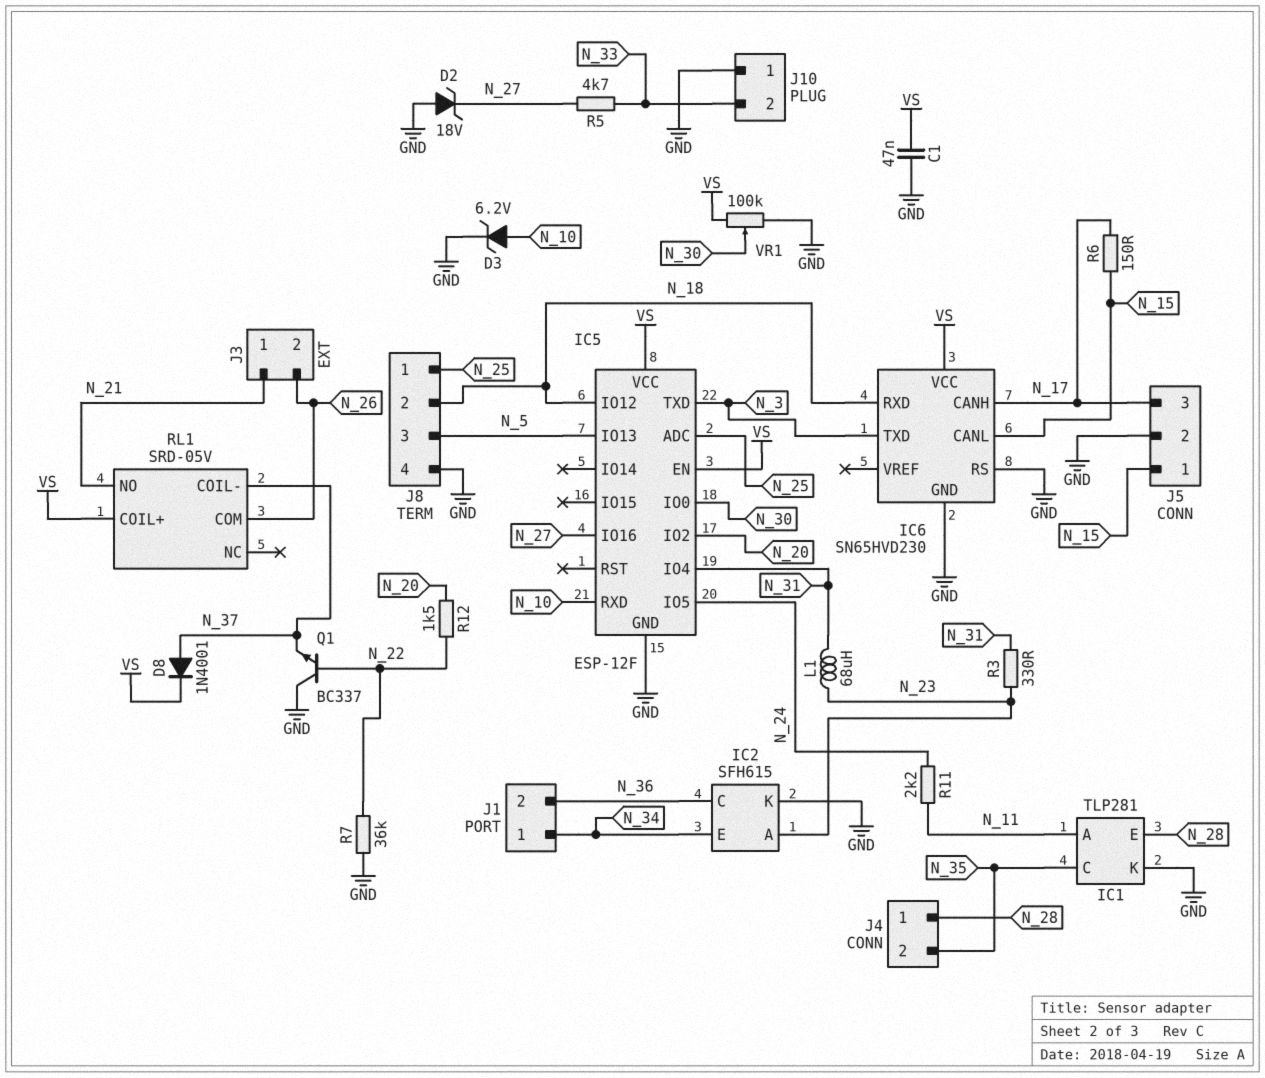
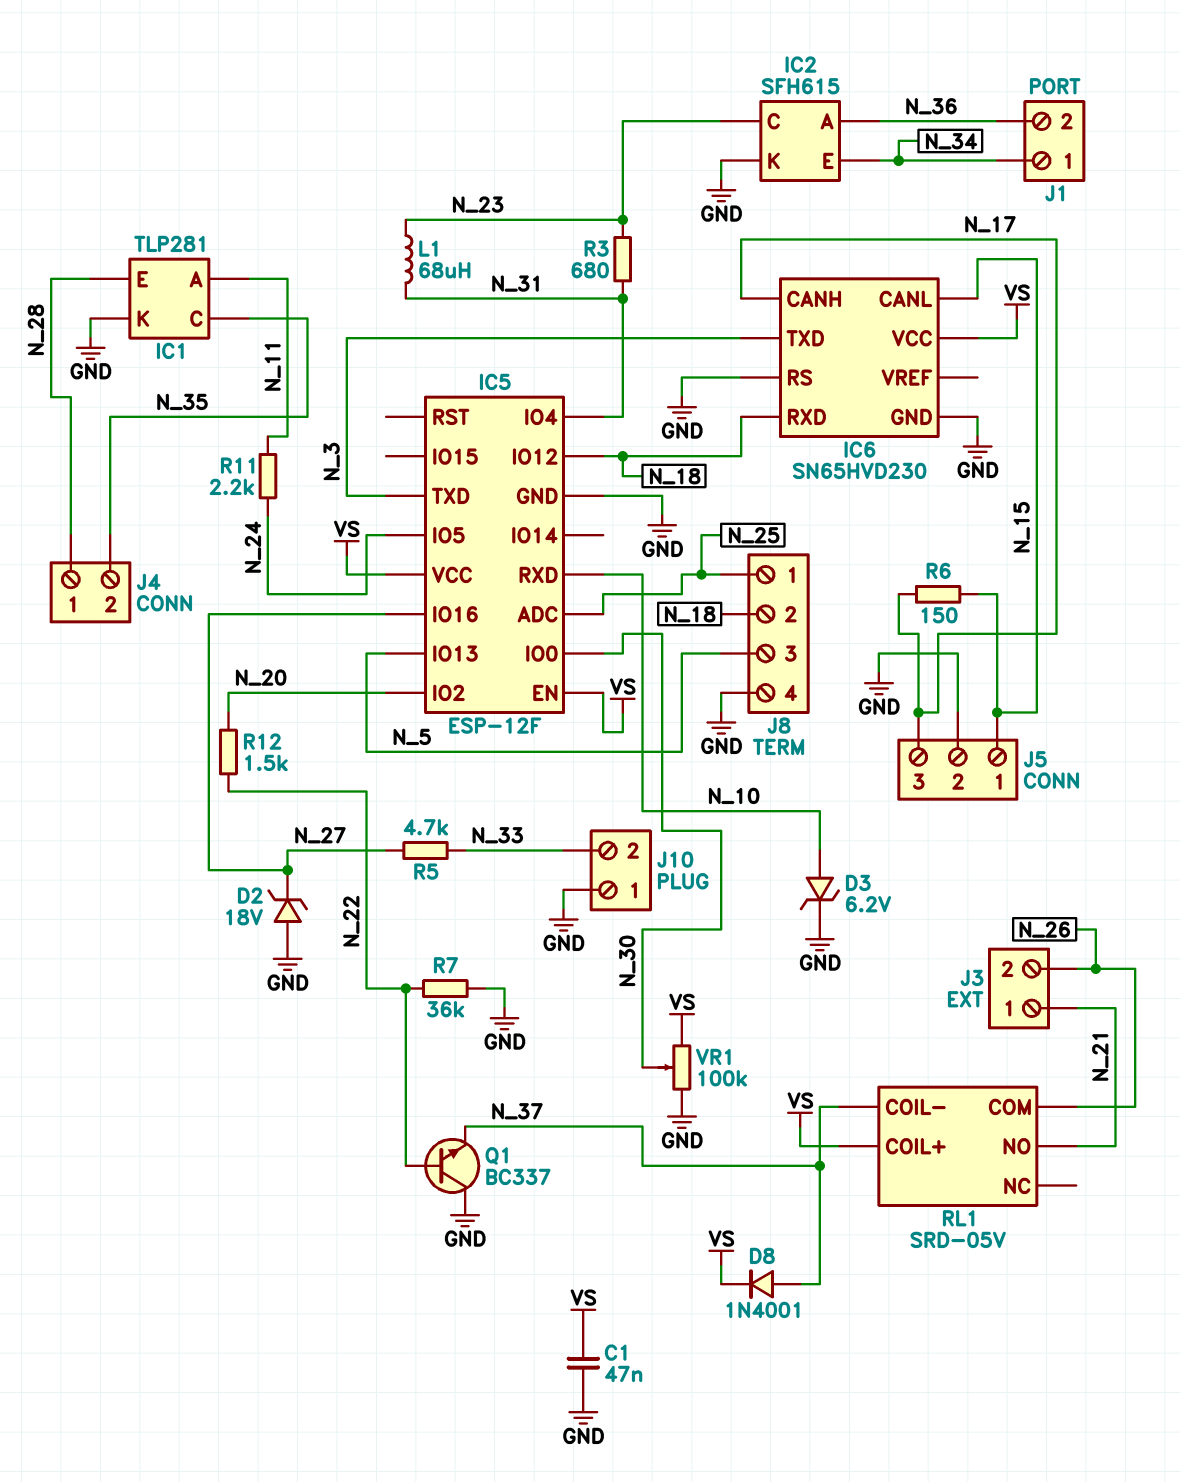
IC2 pin A: N_23 -> N_36
IC2 pin C: N_36 -> N_23
R3: 330 (N_23, N_31) -> 680 (N_23, N_31)

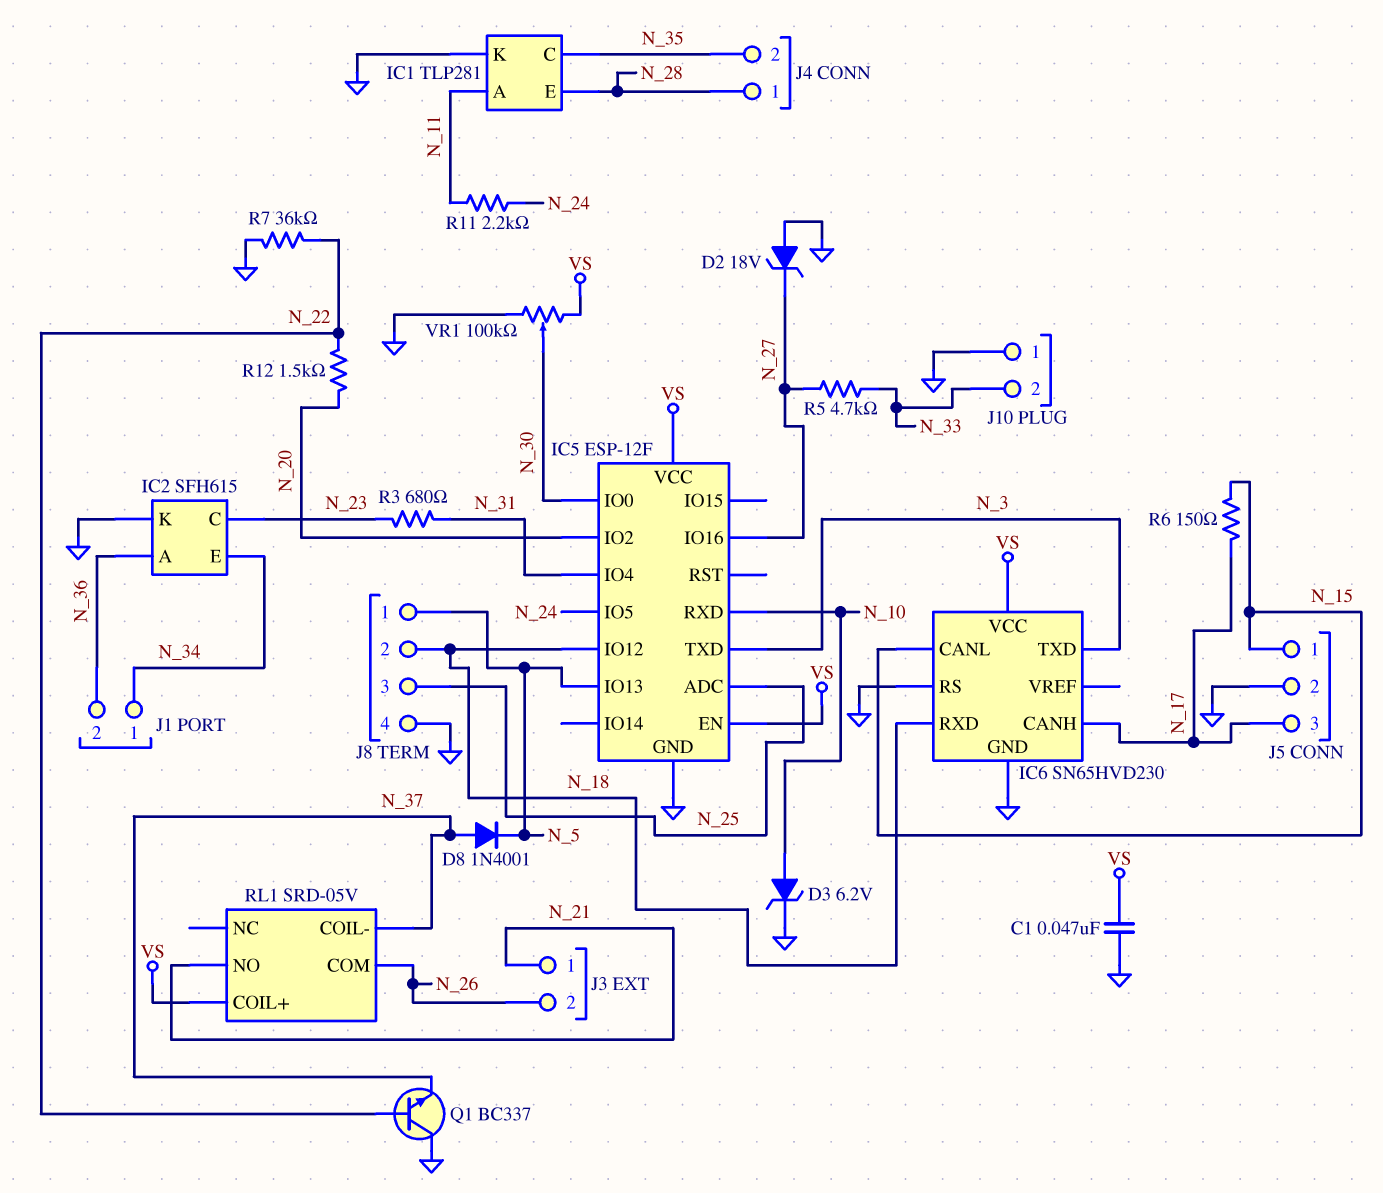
D8: diode 1N4001 (A N_37, K VS) -> diode 1N4001 (A N_37, K N_5)
J8 pin 1: N_25 -> N_5
J8 pin 3: N_5 -> N_25
L1: 68uH (N_23, N_31) -> none

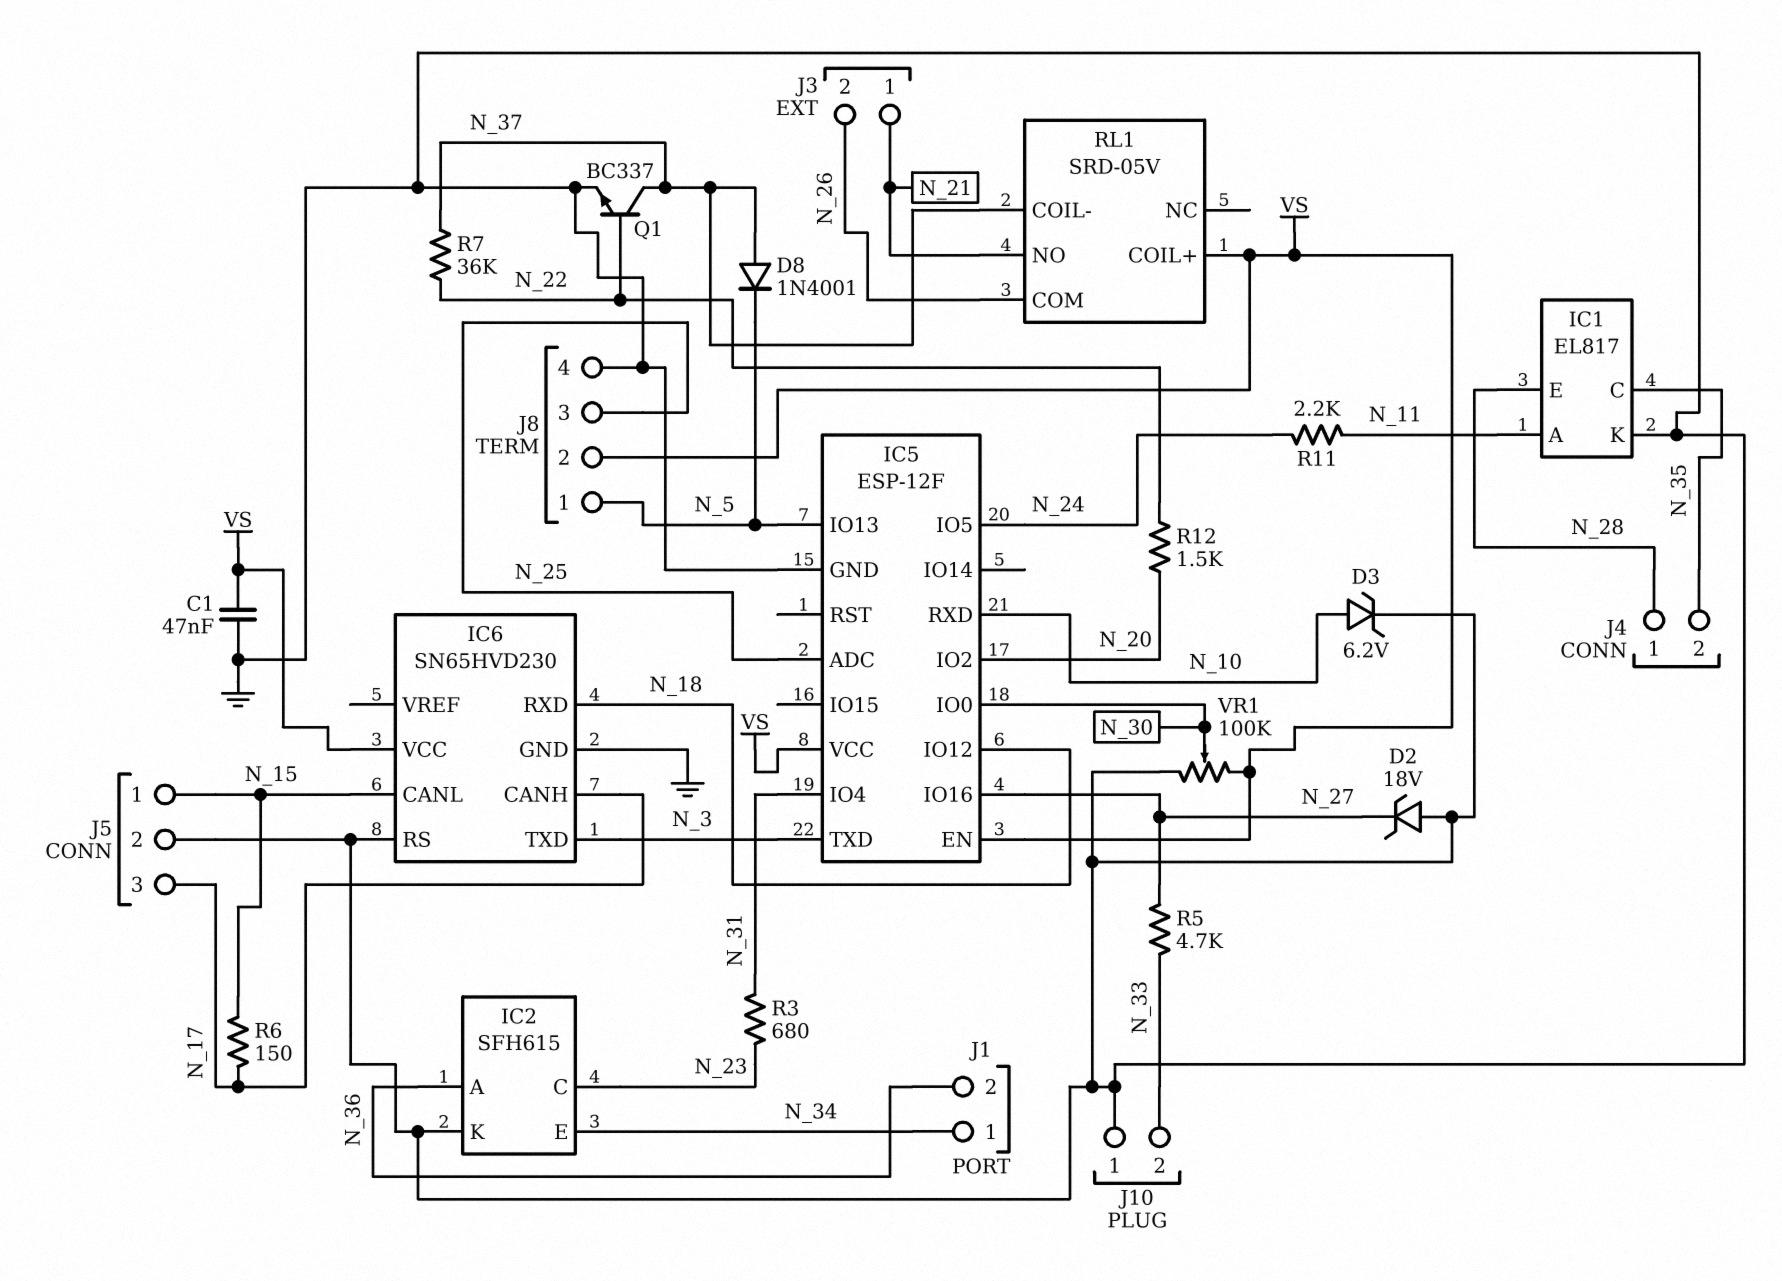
IC1: TLP281 -> EL817
J8 pin 2: N_18 -> VS
Q1: NPN BC337 (B N_22, C GND, E N_37) -> NPN BC337 (B N_22, C N_37, E GND)
R7: 36k (GND, N_22) -> 36k (N_22, N_37)

